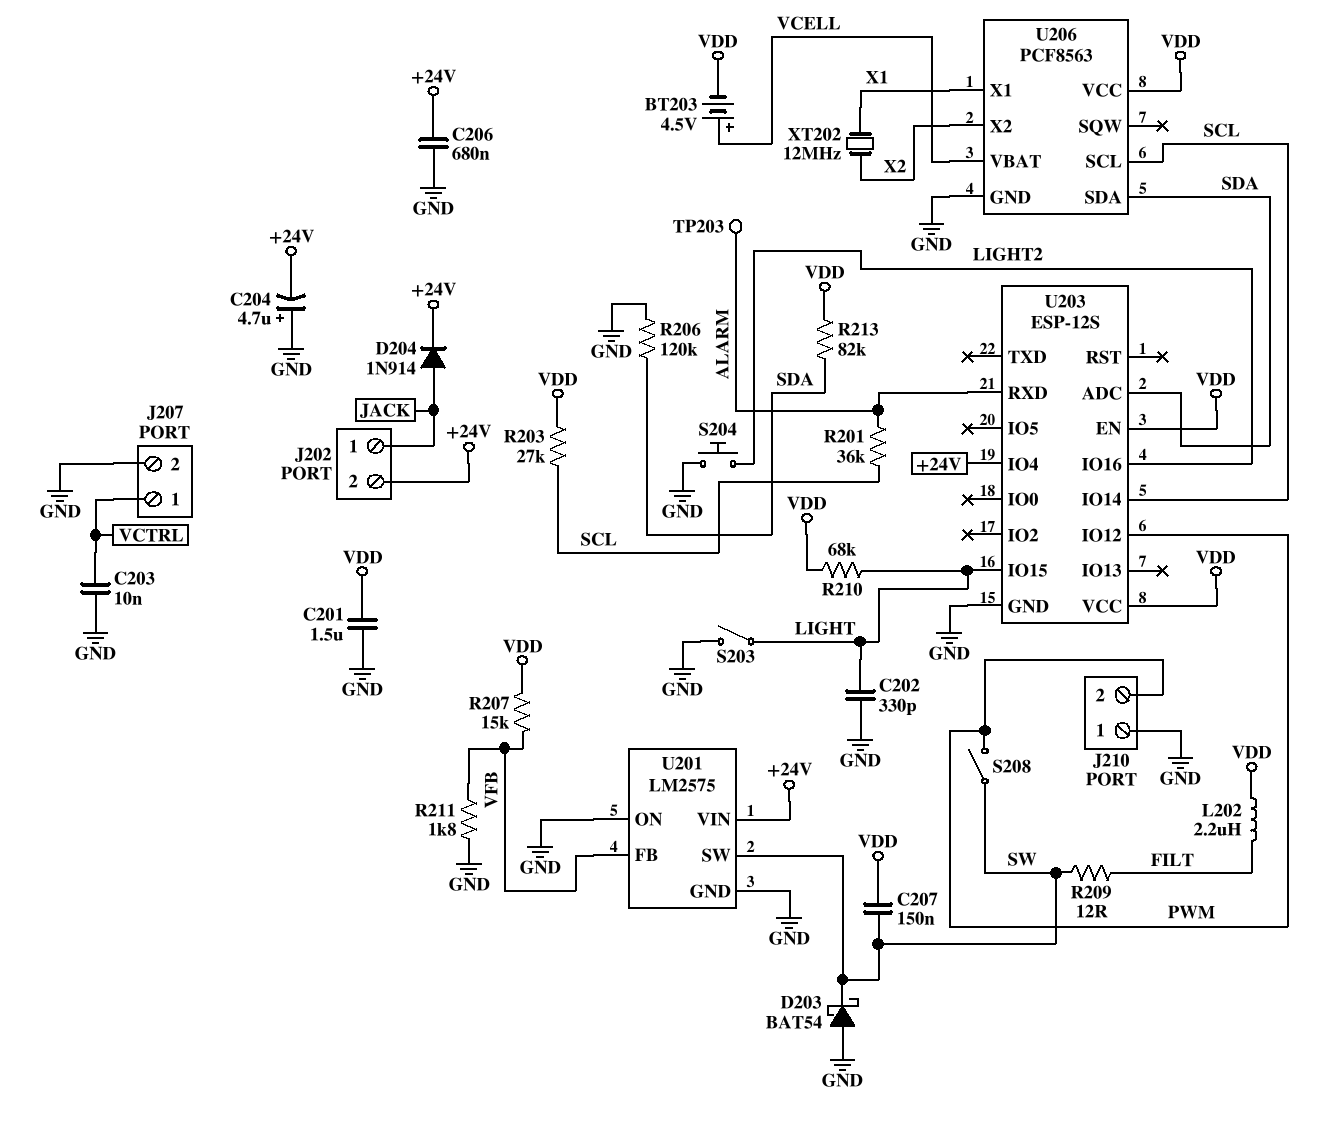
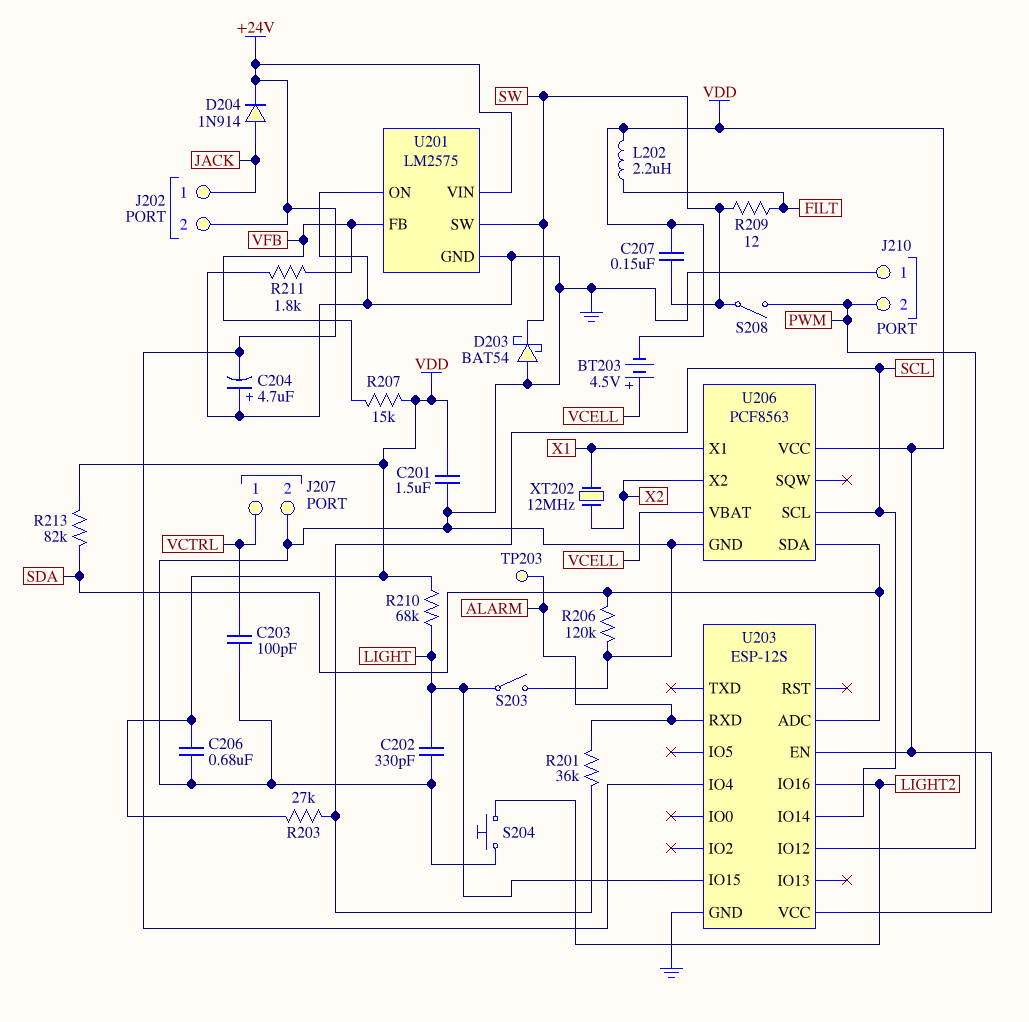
C203: 10nF (GND, VCTRL) -> 100pF (GND, VCTRL)
C206: 680nF (+24V, GND) -> 680nF (GND, VDD)

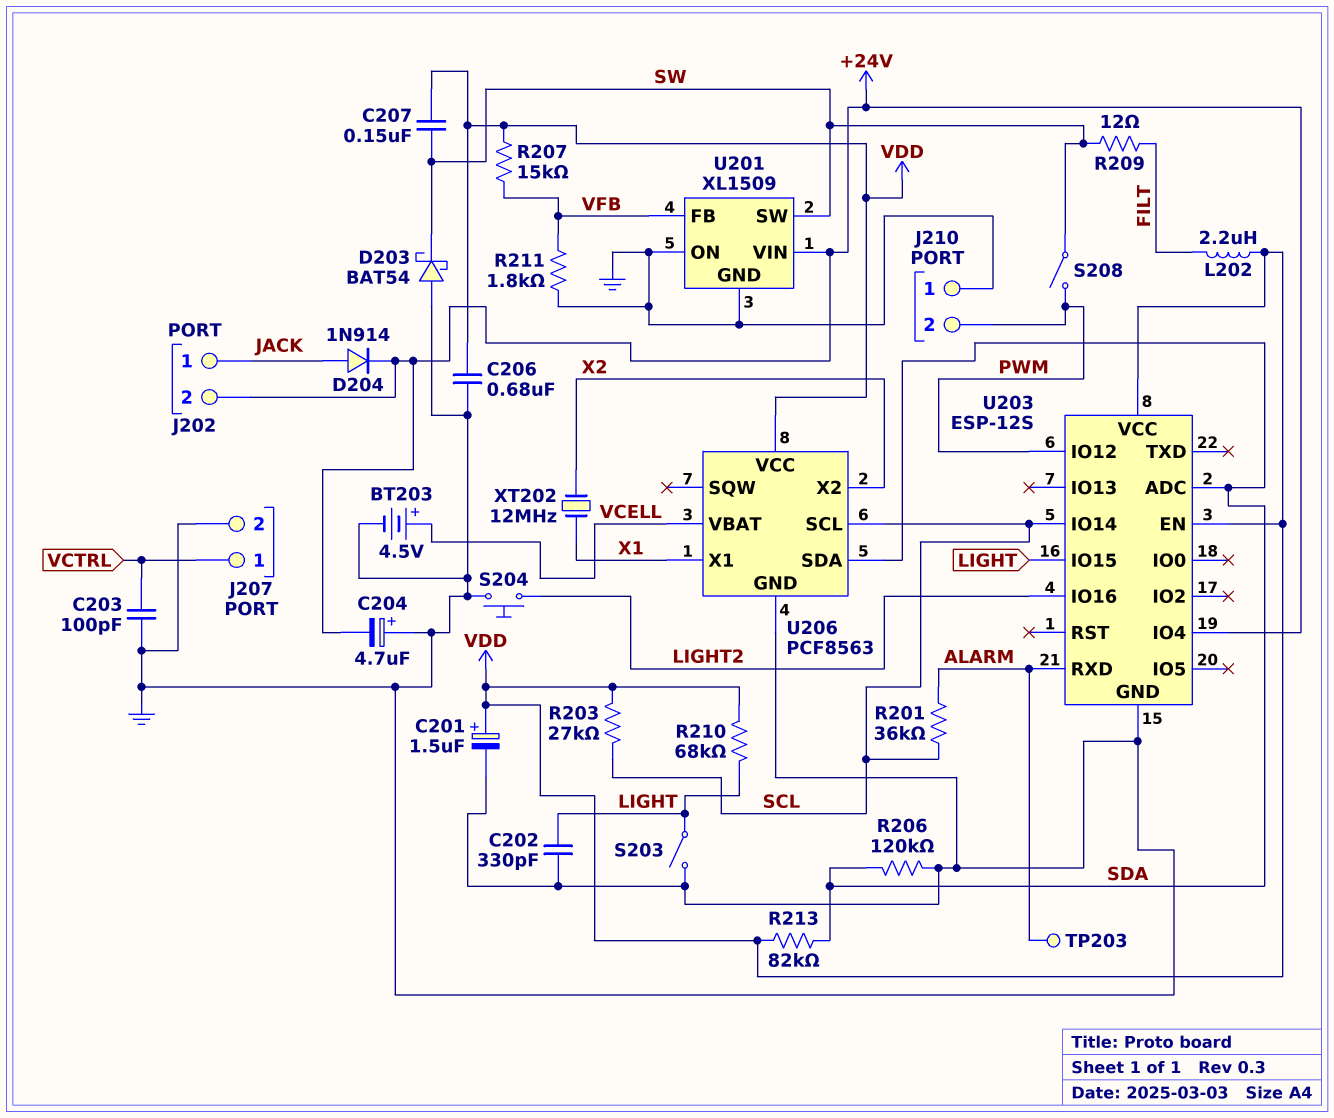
BT203: 4.5V (plus VCELL, minus VDD) -> 4.5V (plus VCELL, minus GND)
C201: 1.5uF (GND, VDD) -> 1.5uF (plus VDD, minus GND)
U201: LM2575 -> XL1509

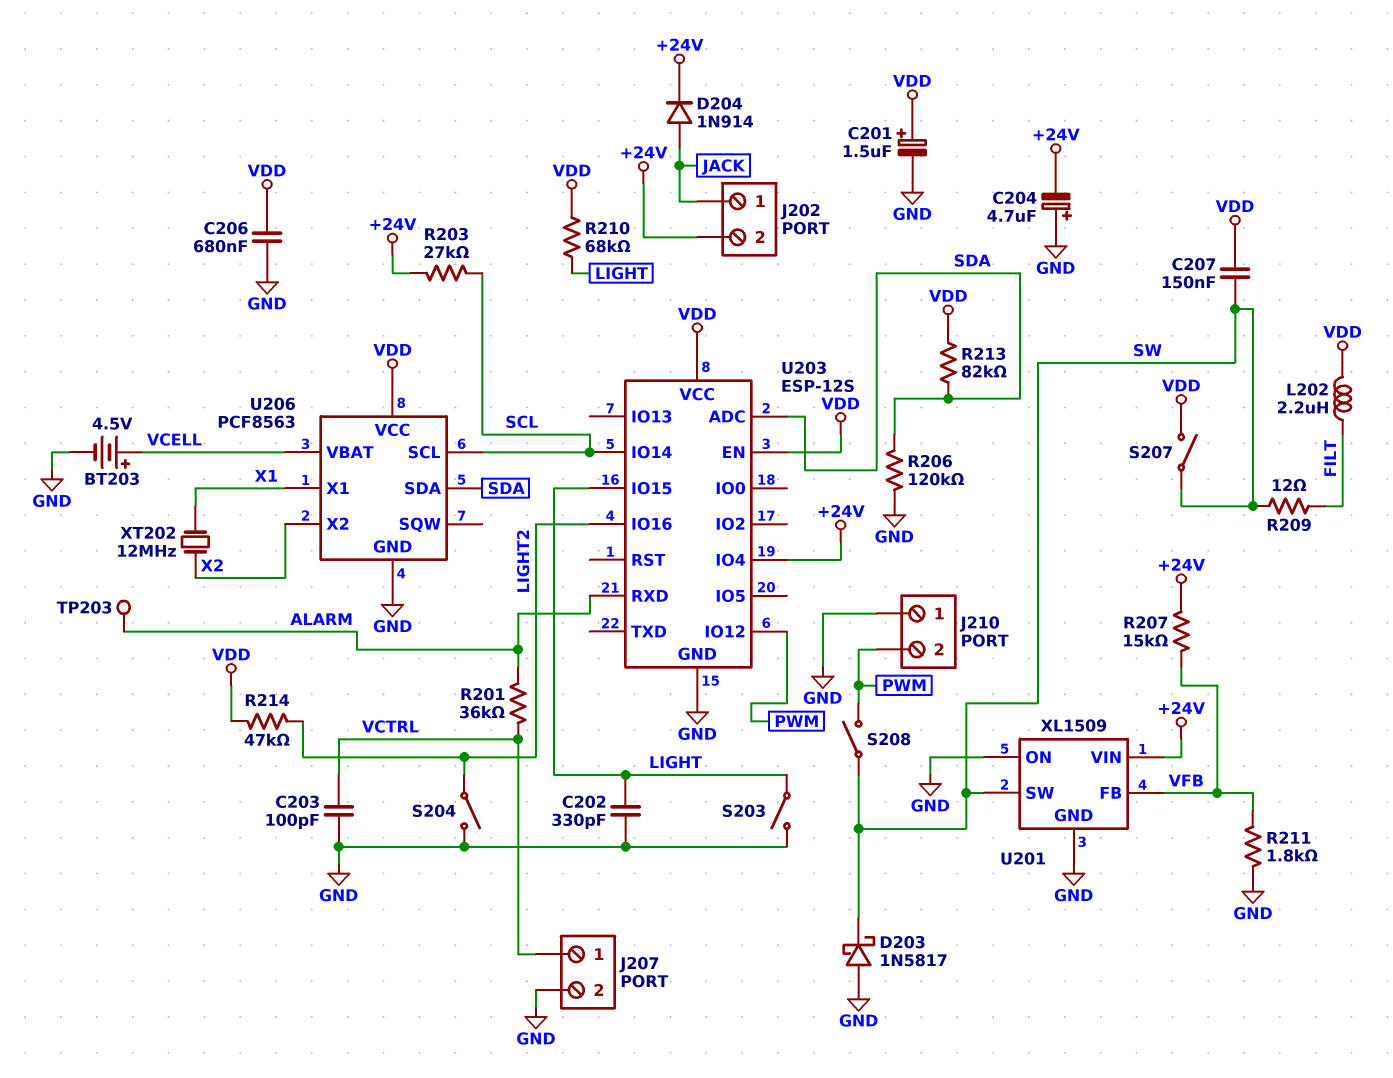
D203: schottky BAT54 (A GND, K SW) -> schottky 1N5817 (A GND, K SW)
R201: 36k (ALARM, SCL) -> 36k (ALARM, VCTRL)
R203: 27k (SCL, VDD) -> 27k (+24V, SCL)
R207: 15k (VDD, VFB) -> 15k (+24V, VFB)
R214: none -> 47k (LIGHT2, VDD)
S204: button (GND, LIGHT2) -> switch (GND, LIGHT2)
S207: none -> switch (SW, VDD)

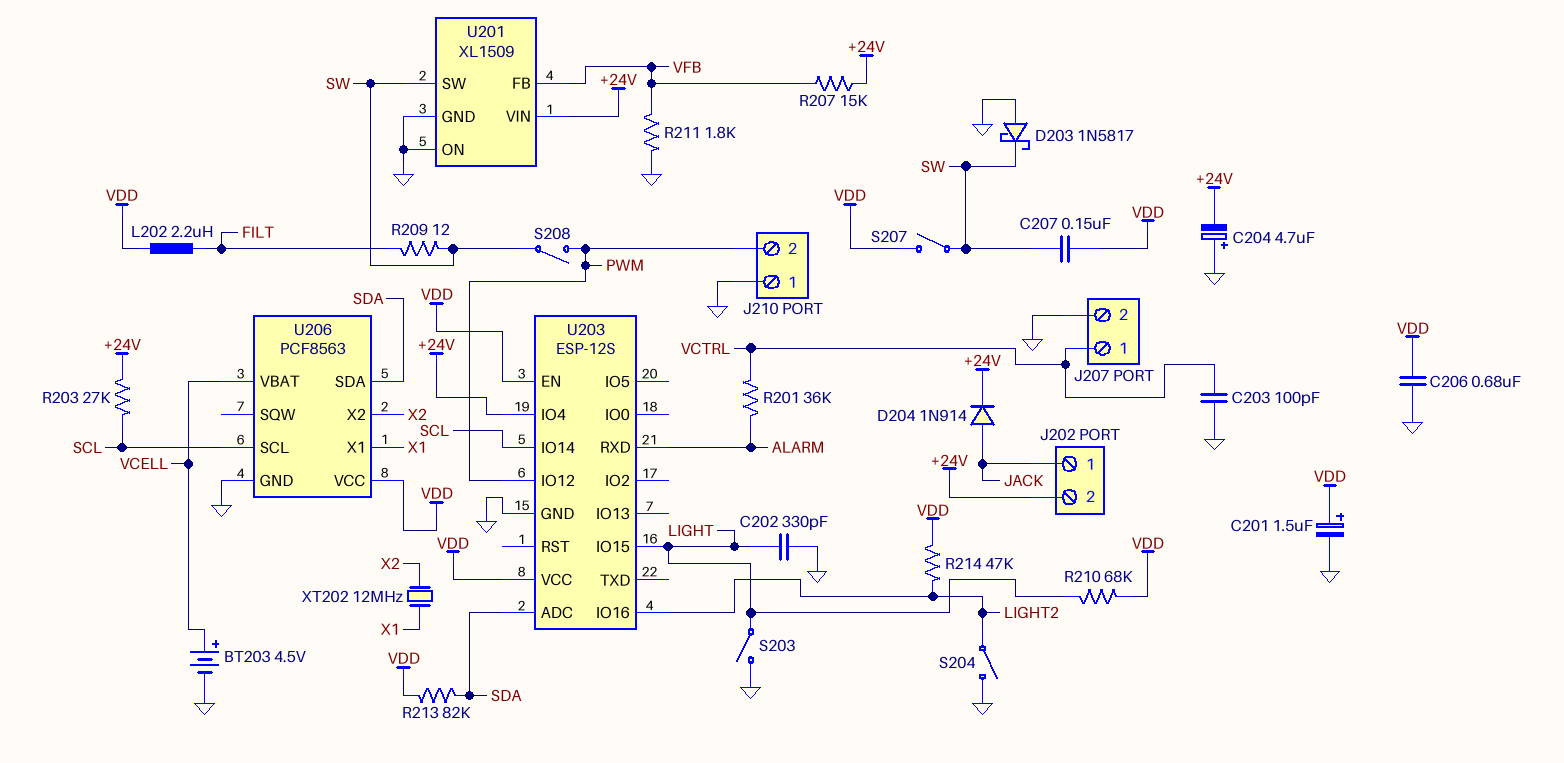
R206: 120k (GND, SDA) -> none
TP203: test point (ALARM) -> none

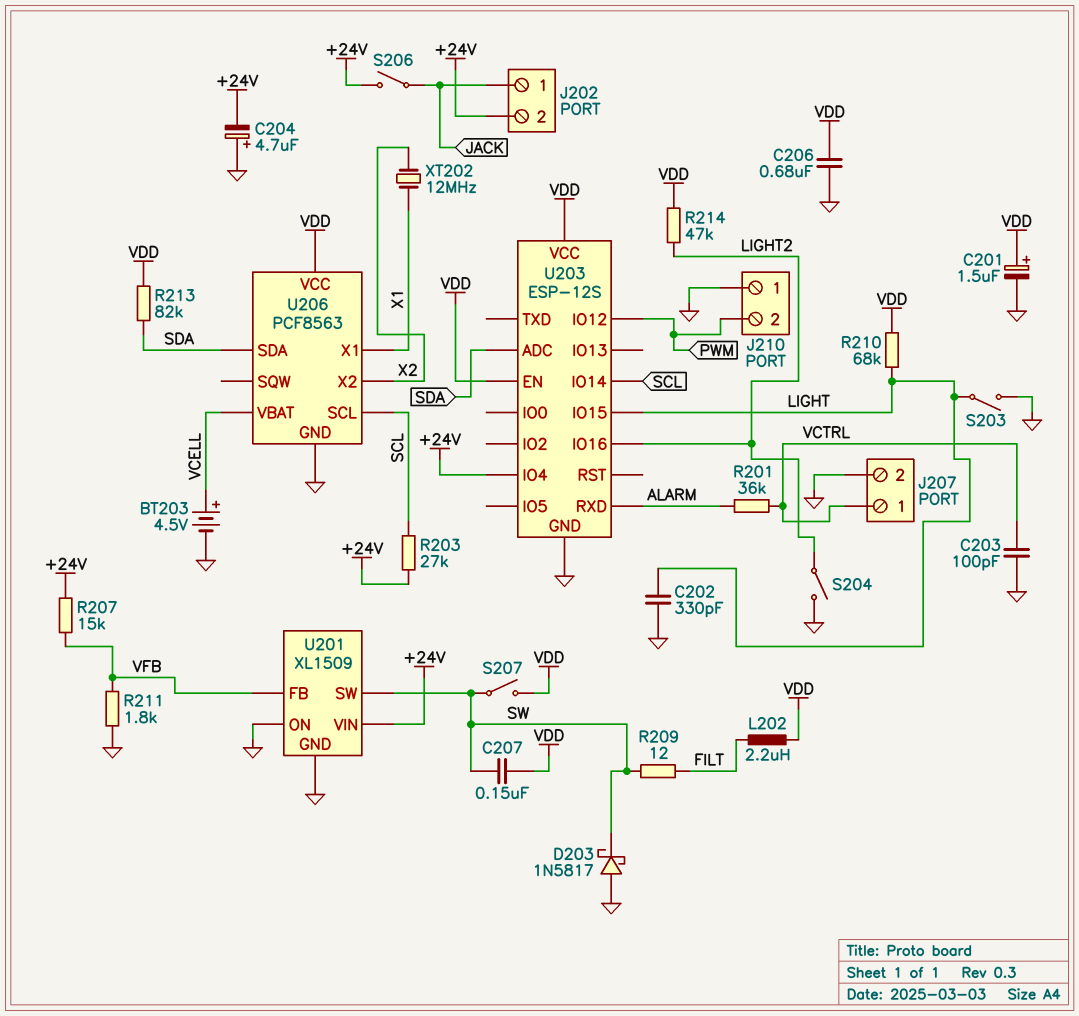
D204: diode 1N914 (A JACK, K +24V) -> none
S206: none -> switch (+24V, JACK)
S208: switch (PWM, SW) -> none

